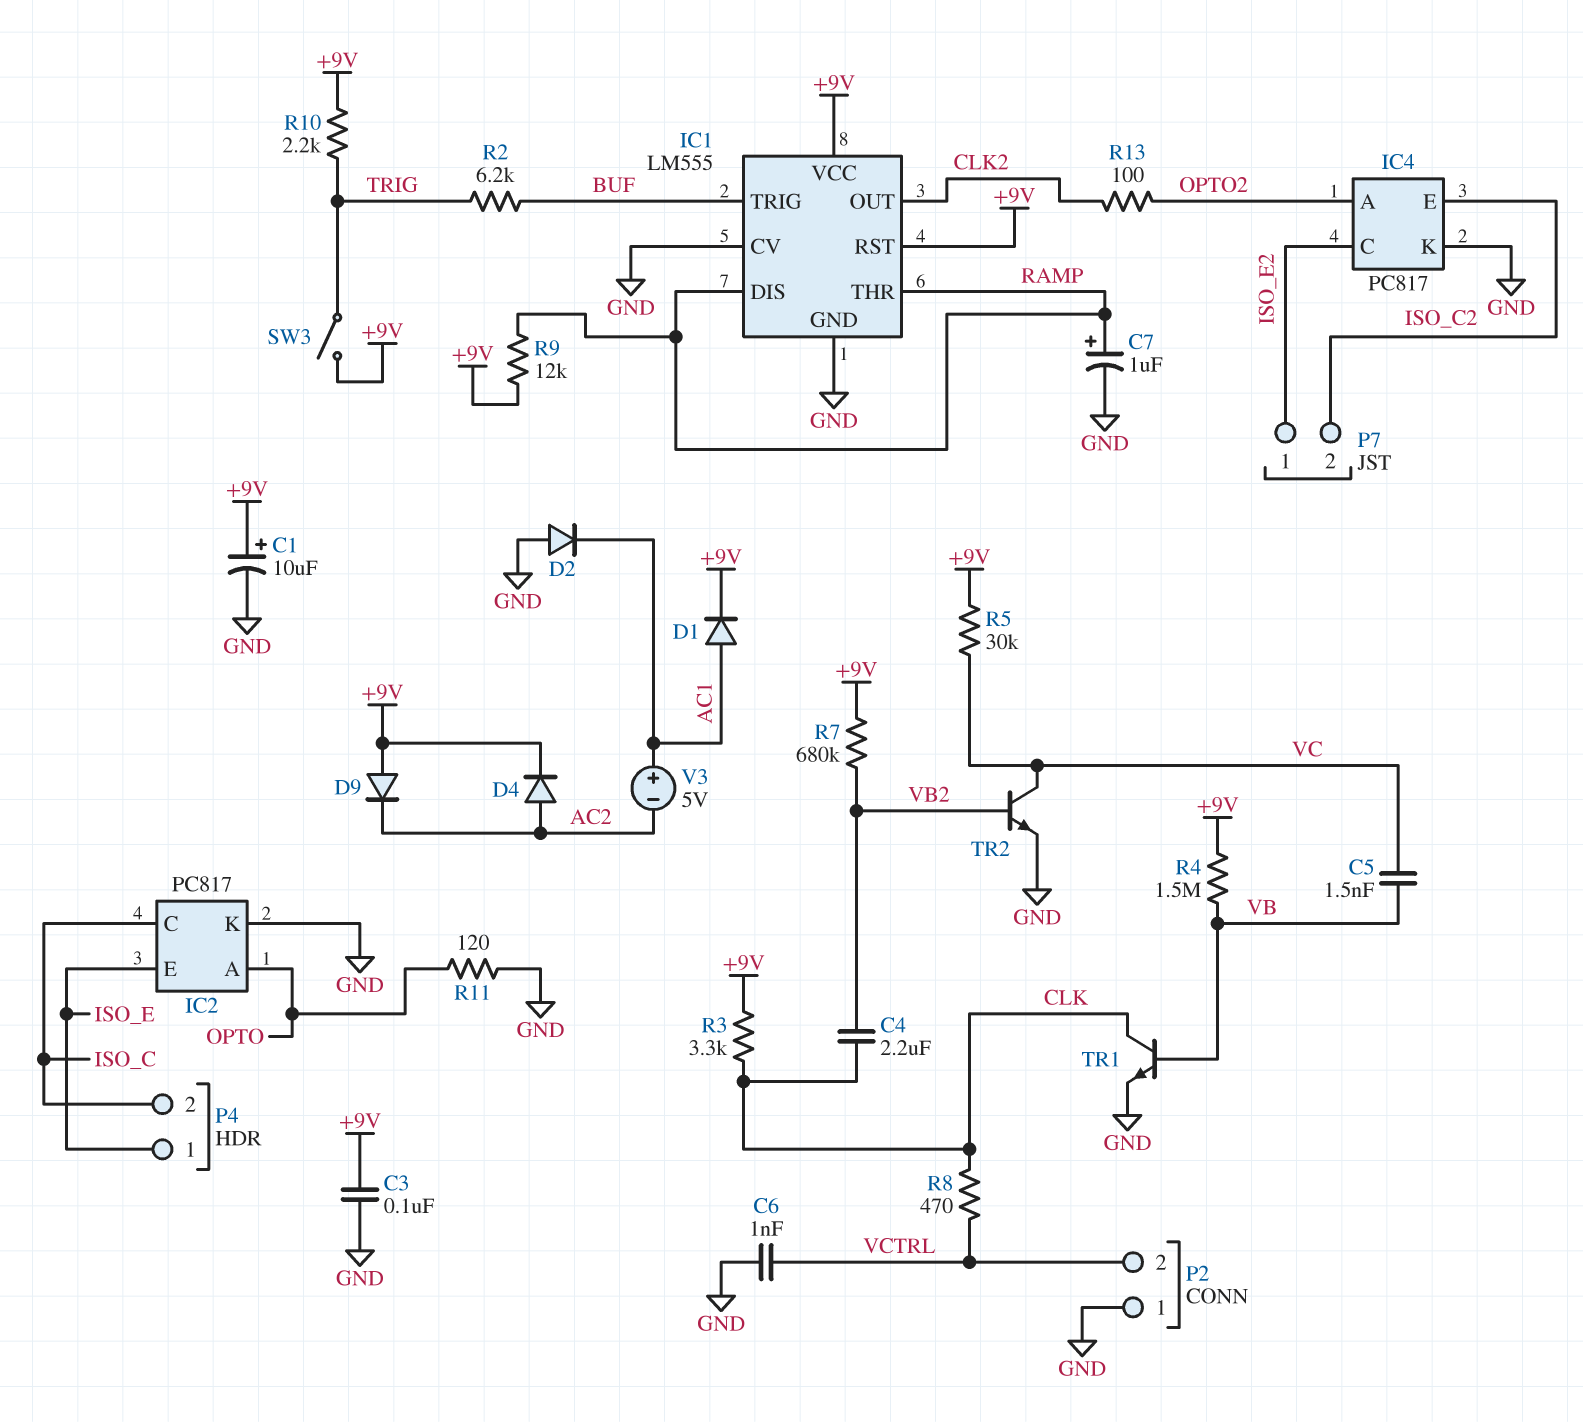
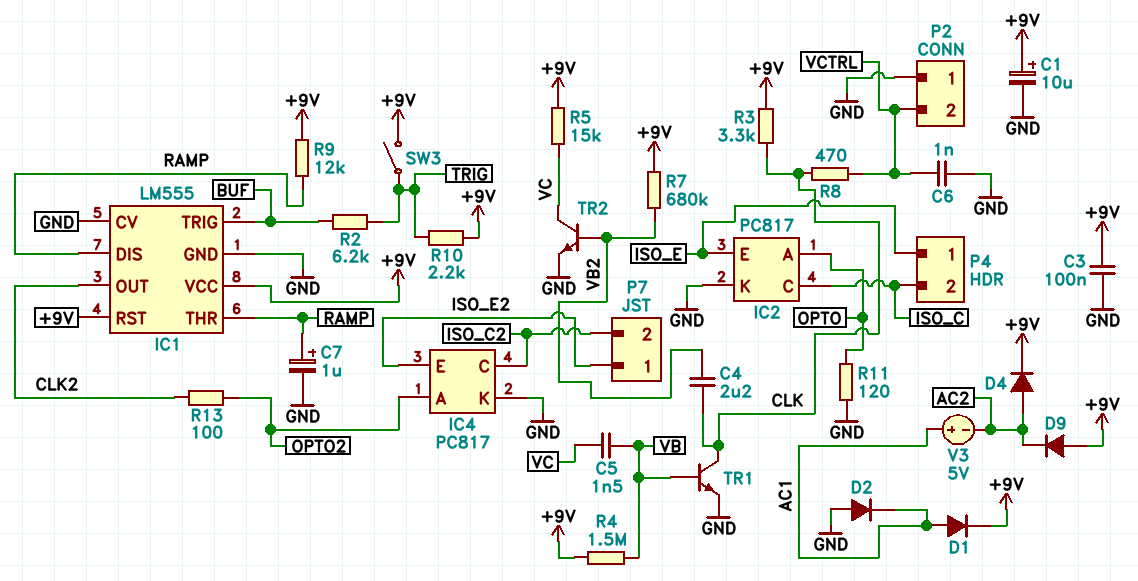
IC4 pin C: ISO_E2 -> ISO_C2
IC4 pin E: ISO_C2 -> ISO_E2
R5: 30k (+9V, VC) -> 15k (+9V, VC)

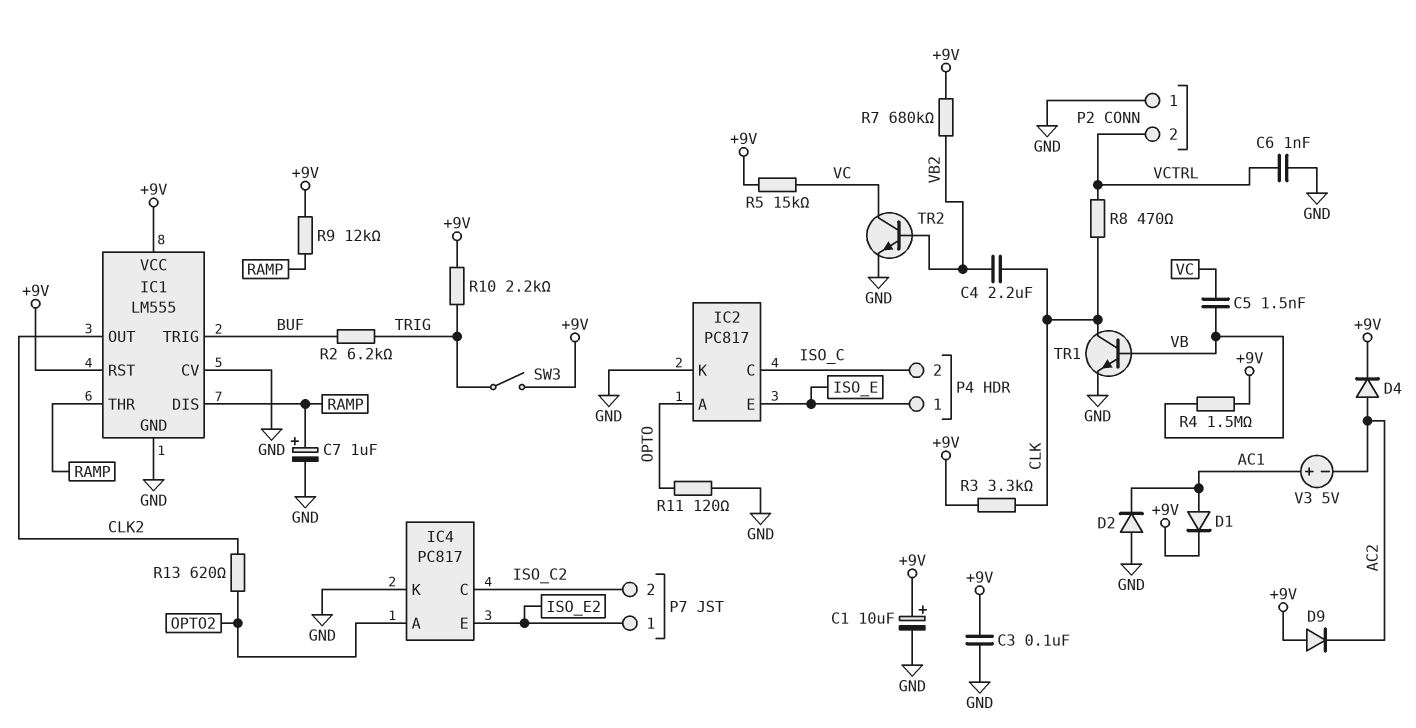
R13: 100 (CLK2, OPTO2) -> 620 (CLK2, OPTO2)

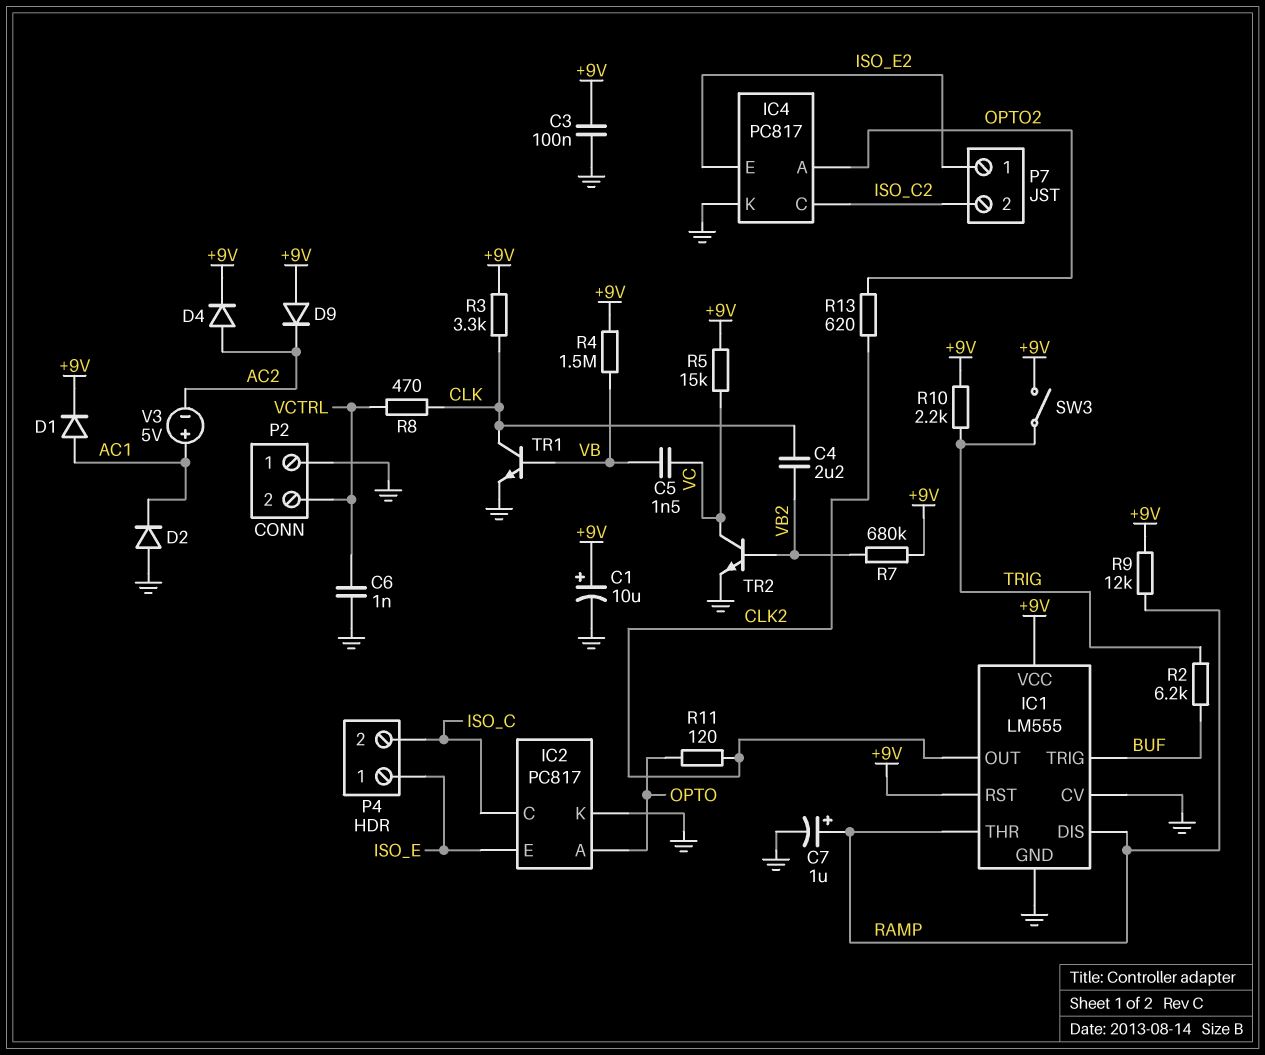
R11: 120 (GND, OPTO) -> 120 (CLK2, OPTO)

